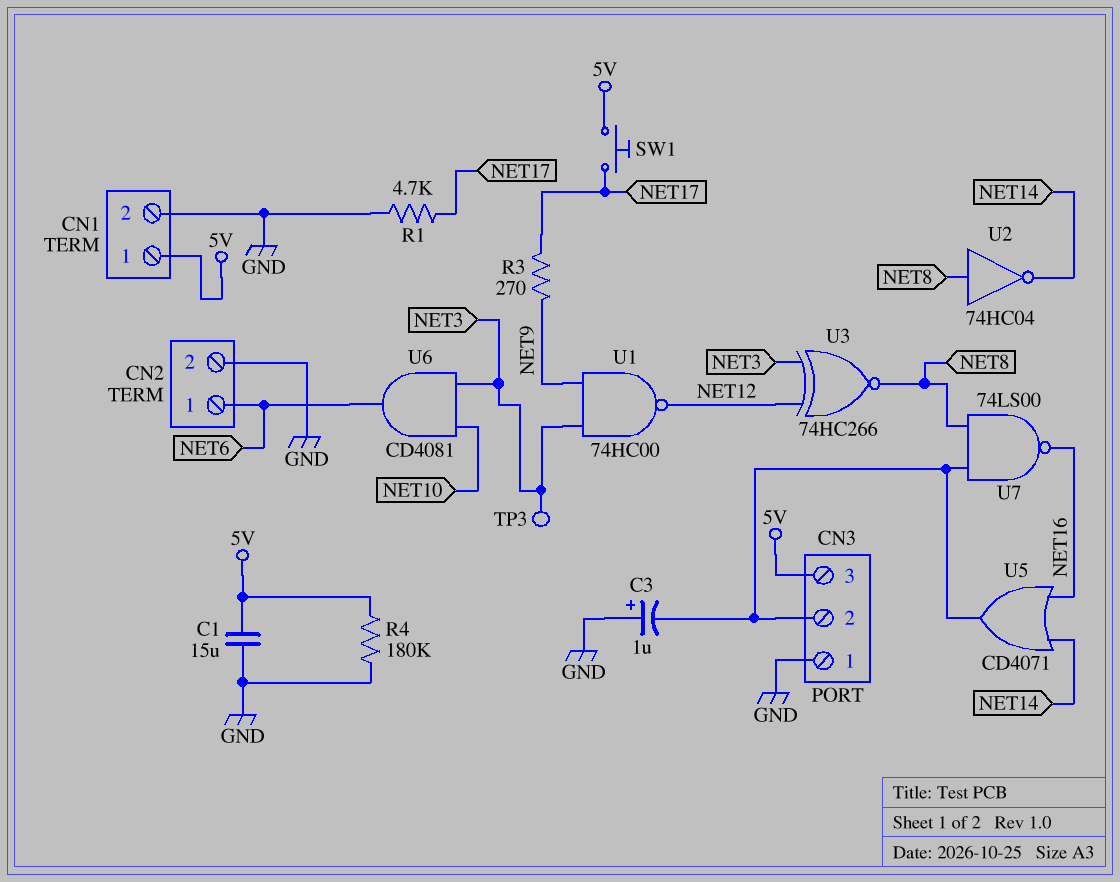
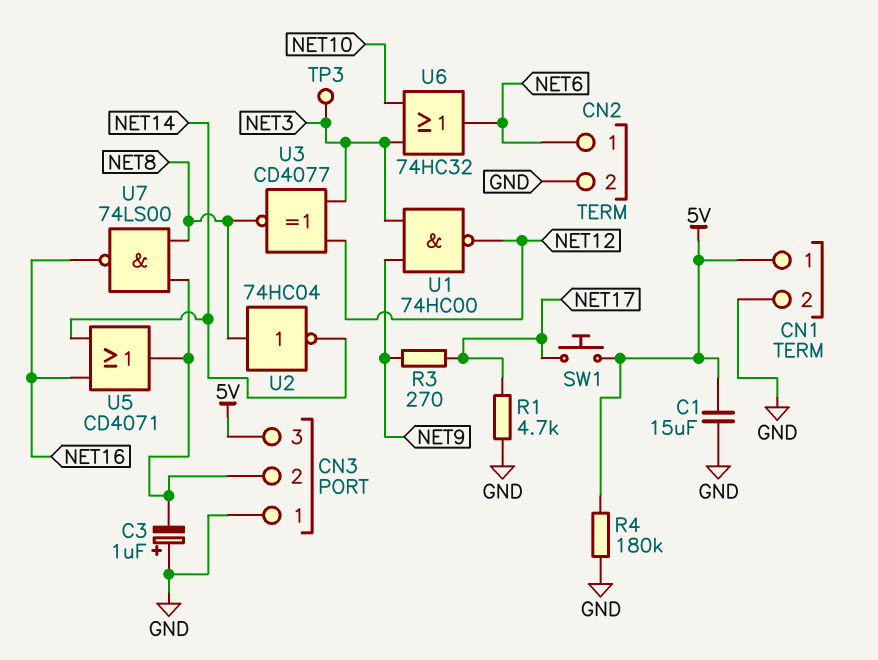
U3: XNOR 74HC266 (in NET3, in NET12, out NET8) -> XNOR CD4077 (in NET3, in NET12, out NET8)
U6: AND CD4081 (in NET3, in NET10, out NET6) -> OR 74HC32 (in NET3, in NET10, out NET6)

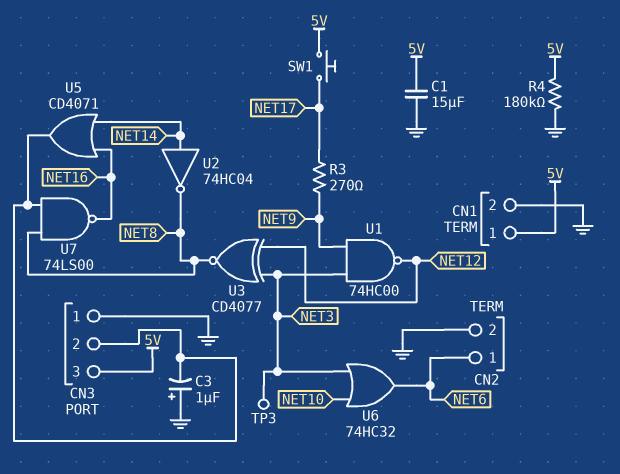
R1: 4.7k (GND, NET17) -> none
U2: NOT 74HC04 (in NET8, out NET14) -> NOT 74HC04 (in NET14, out NET8)

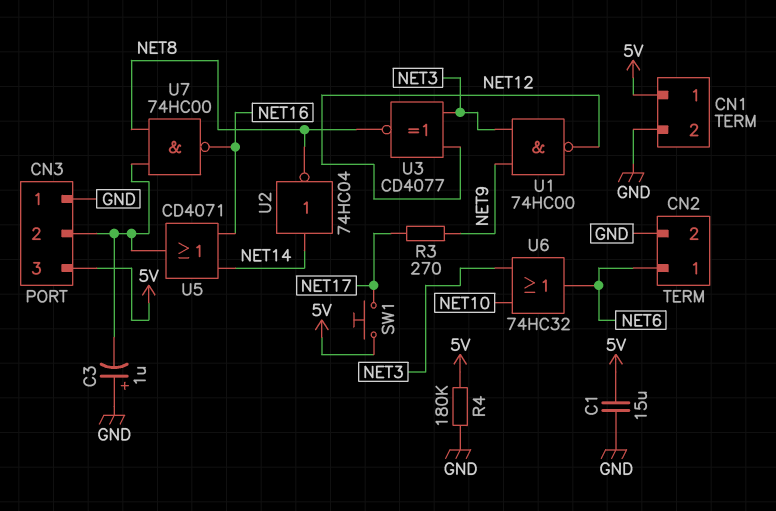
TP3: test point (NET3) -> none
U7: NAND 74LS00 (in CN3/2, in NET8, out NET16) -> NAND 74HC00 (in CN3/2, in NET8, out NET16)

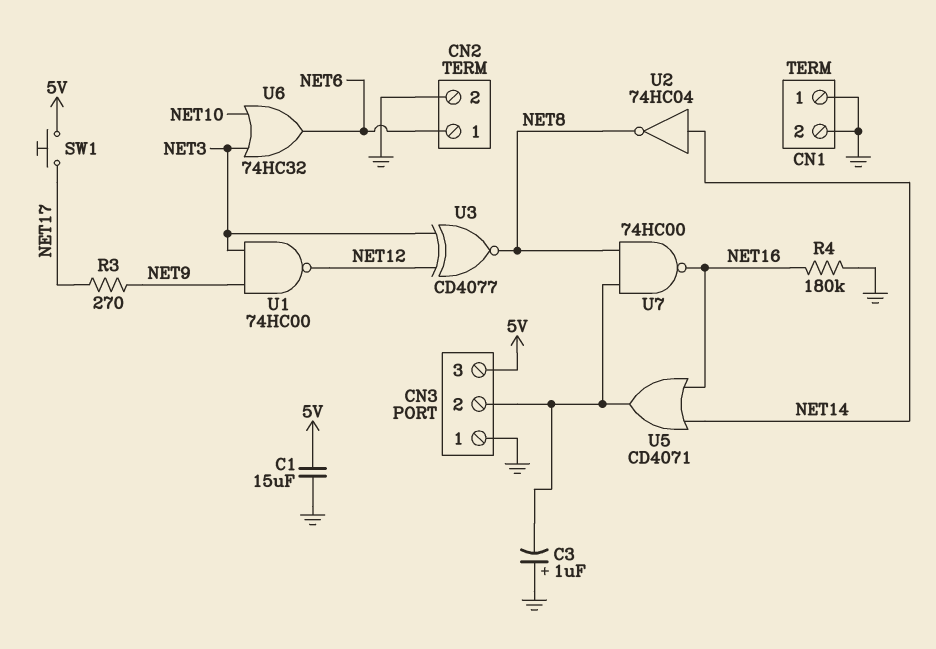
CN1 pin 1: 5V -> GND
R4: 180k (5V, GND) -> 180k (GND, NET16)

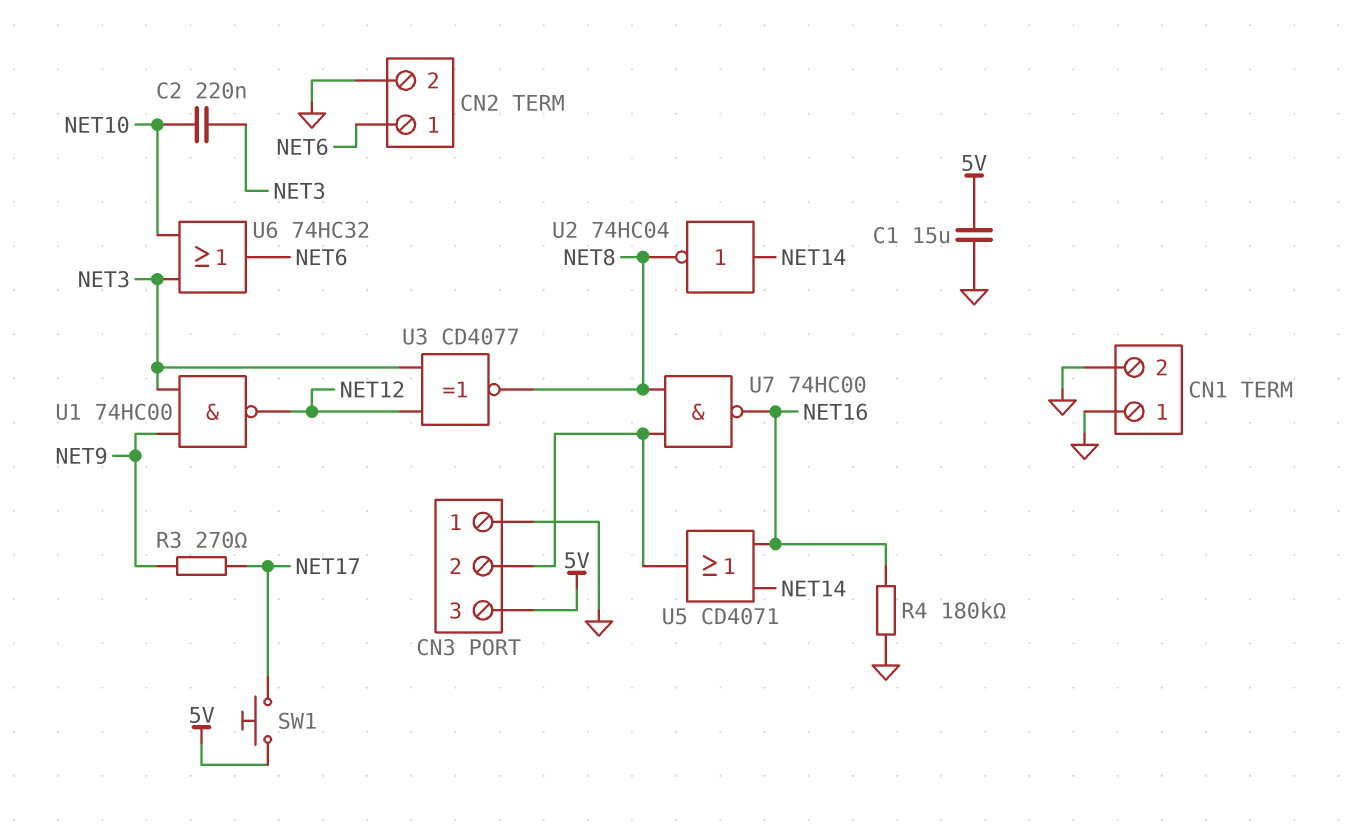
C2: none -> 220nF (NET3, NET10)
C3: 1uF (plus GND, minus CN3/2) -> none

